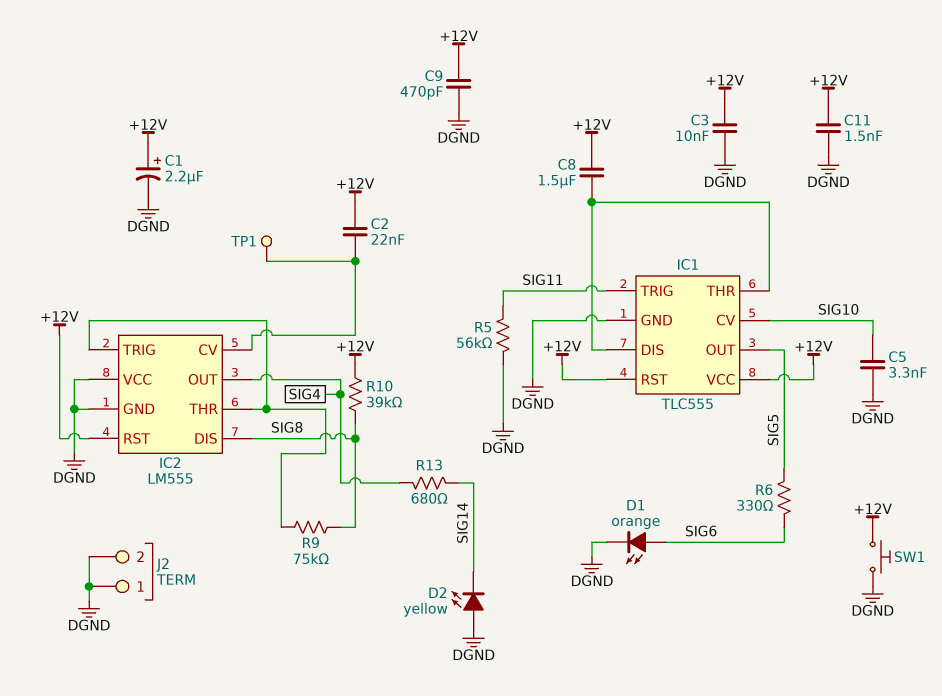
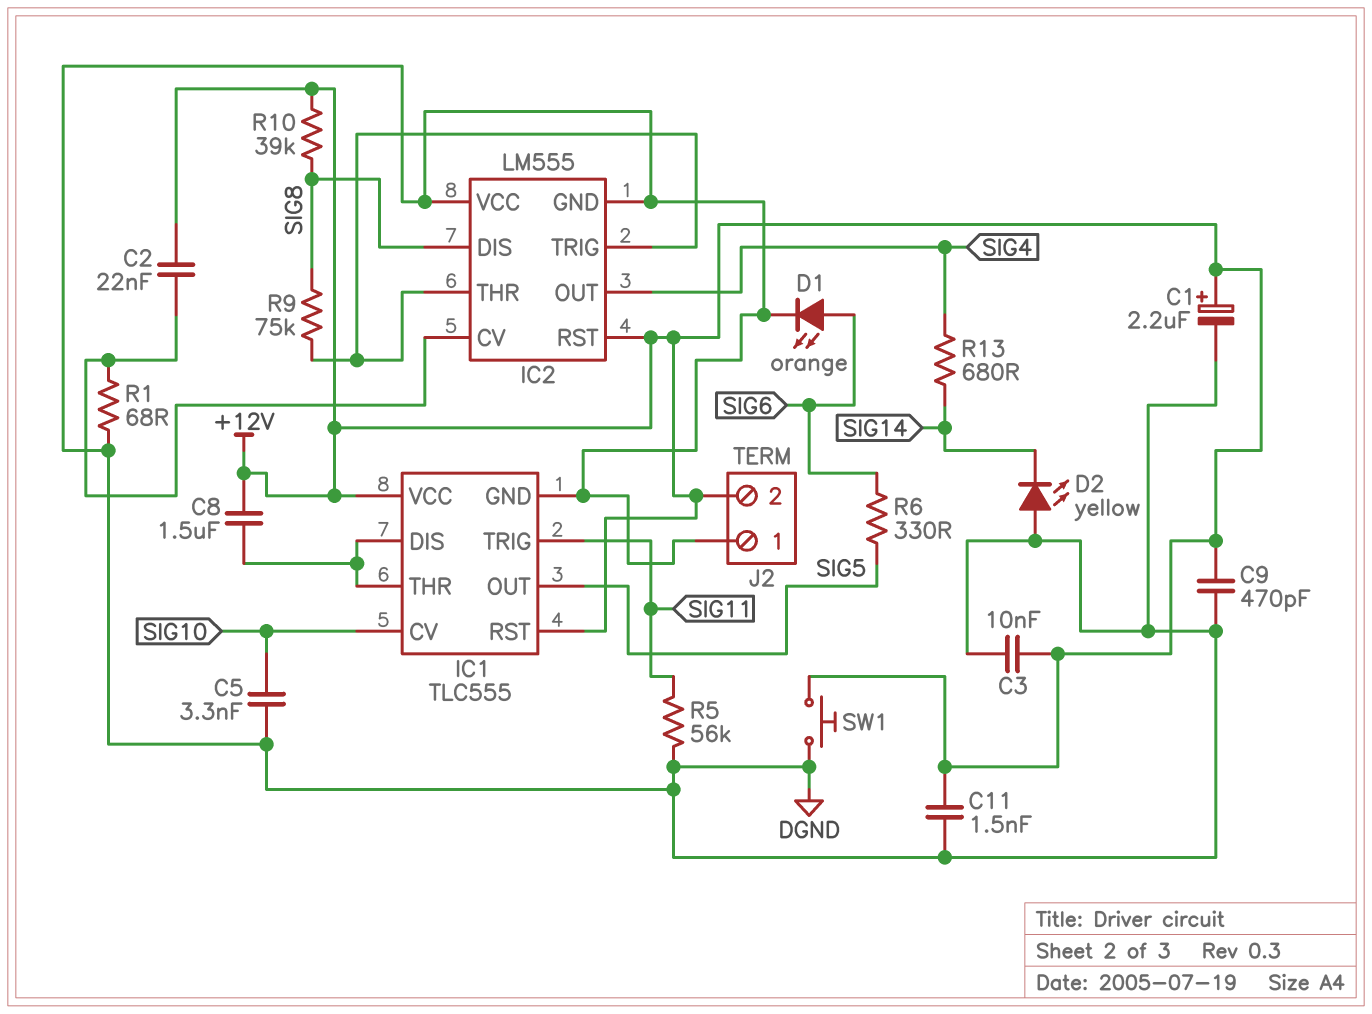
J2 pin 2: DGND -> +12V
R1: none -> 68 (DGND, IC2/CV)
TP1: test point (IC2/CV) -> none

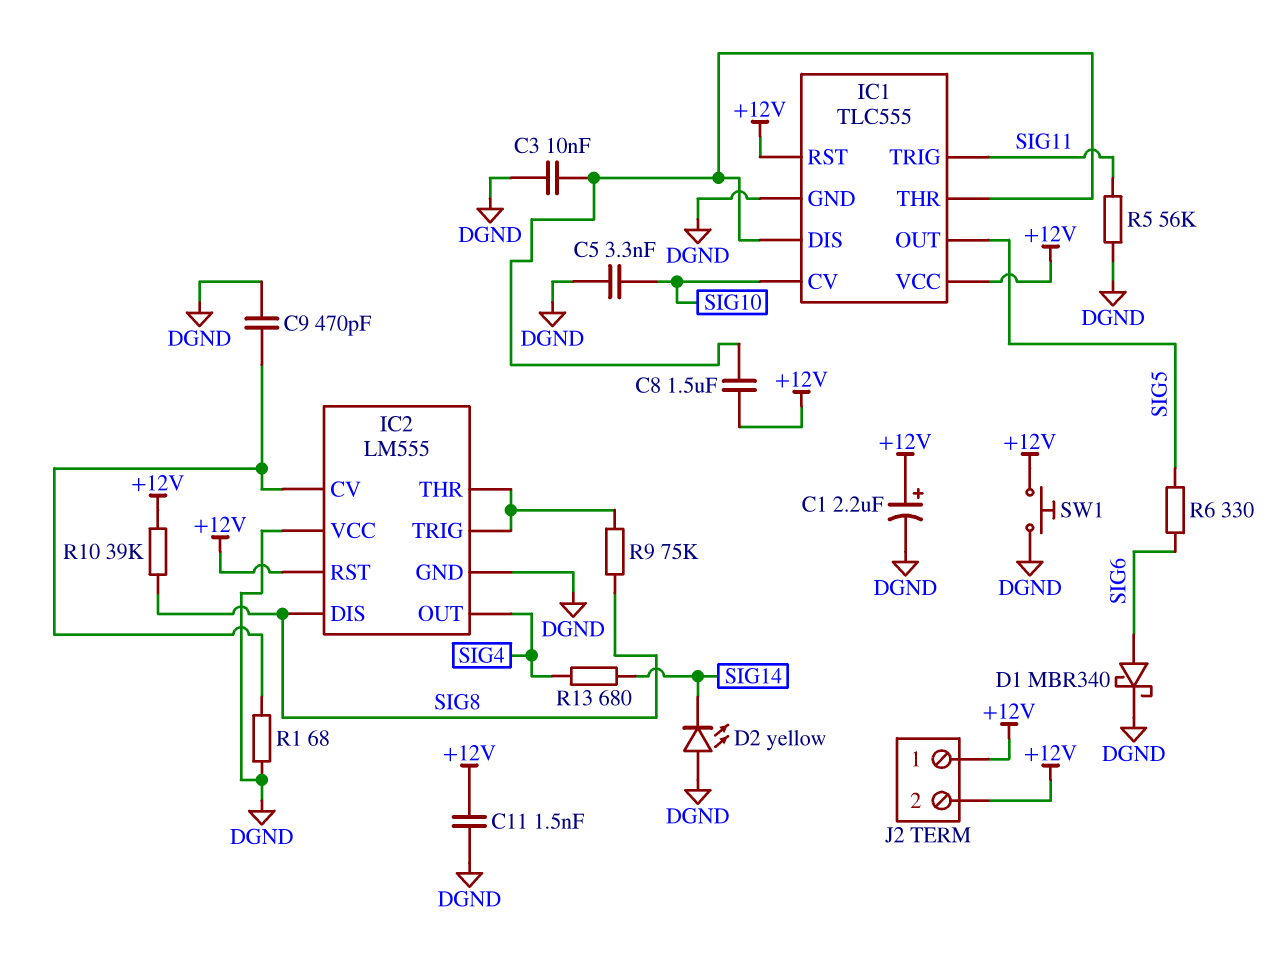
C2: 22nF (+12V, IC2/CV) -> none
C3: 10nF (+12V, DGND) -> 10nF (DGND, IC1/DIS)
C9: 470pF (+12V, DGND) -> 470pF (DGND, IC2/CV)
D1: LED orange (A SIG6, K DGND) -> schottky MBR340 (A SIG6, K DGND)
J2 pin 1: DGND -> +12V

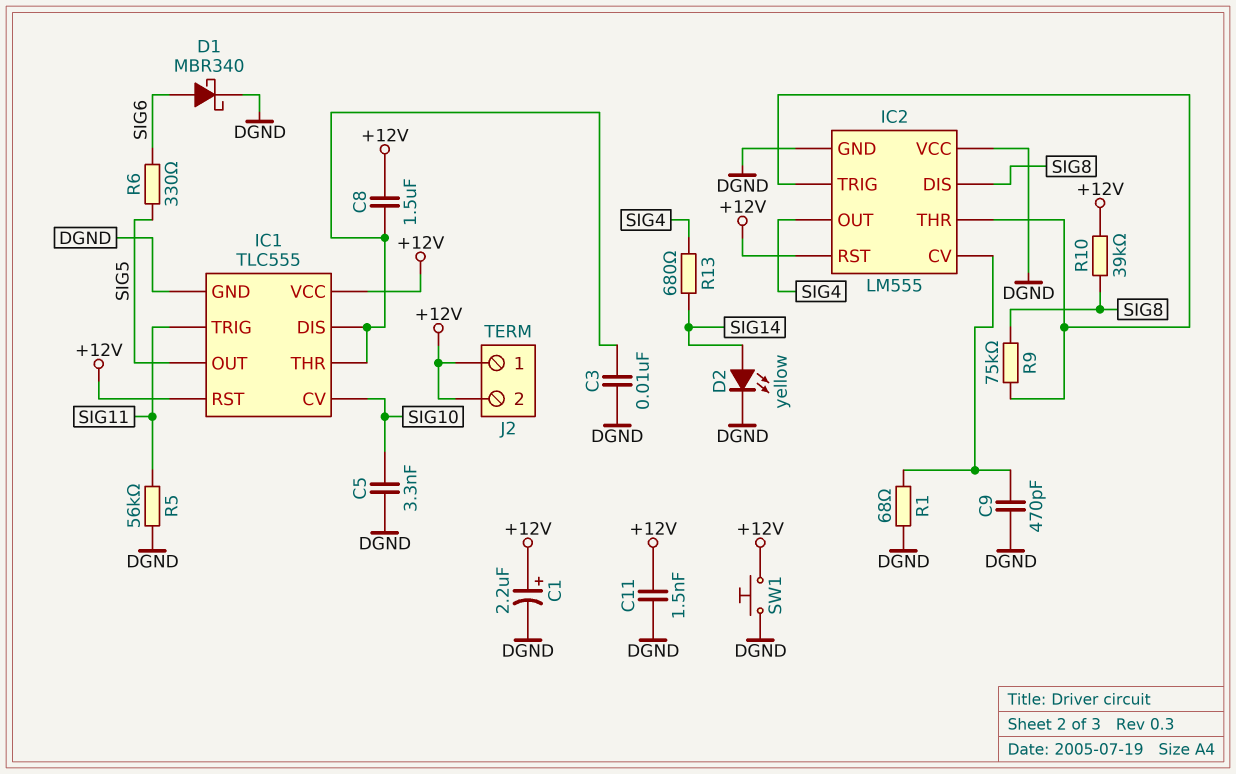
D2: LED yellow (A DGND, K SIG14) -> LED yellow (A SIG14, K DGND)

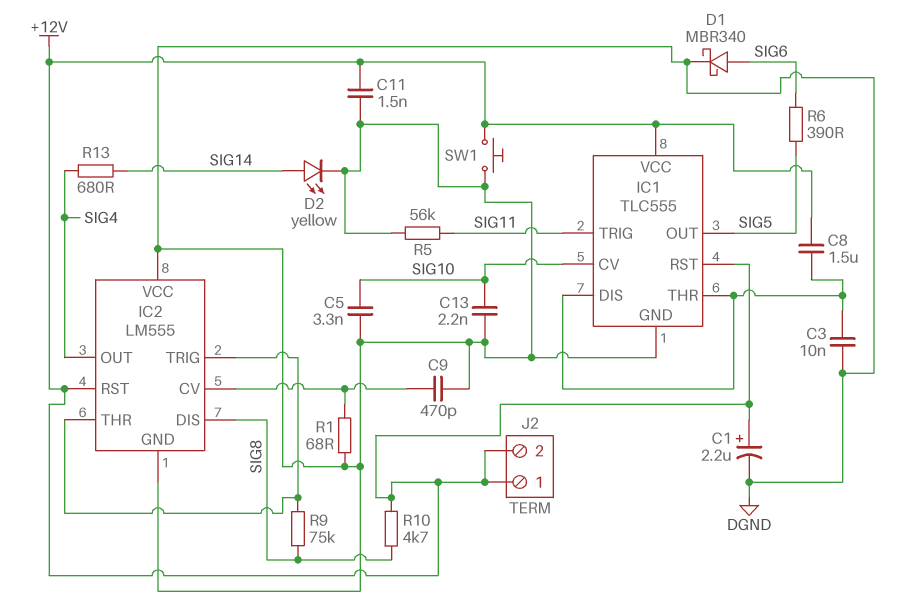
C13: none -> 2.2nF (DGND, SIG10)
R6: 330 (SIG5, SIG6) -> 390 (SIG5, SIG6)
R10: 39k (+12V, SIG8) -> 4.7k (+12V, SIG8)

